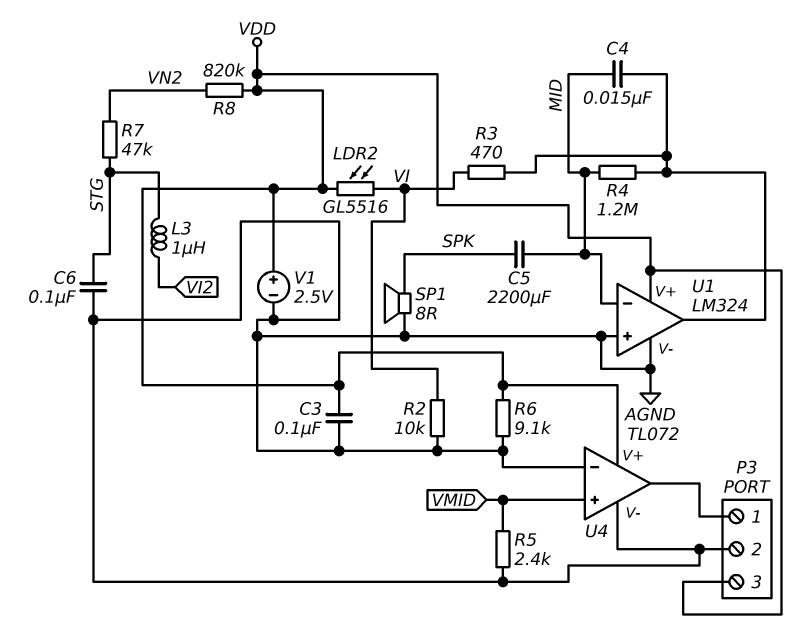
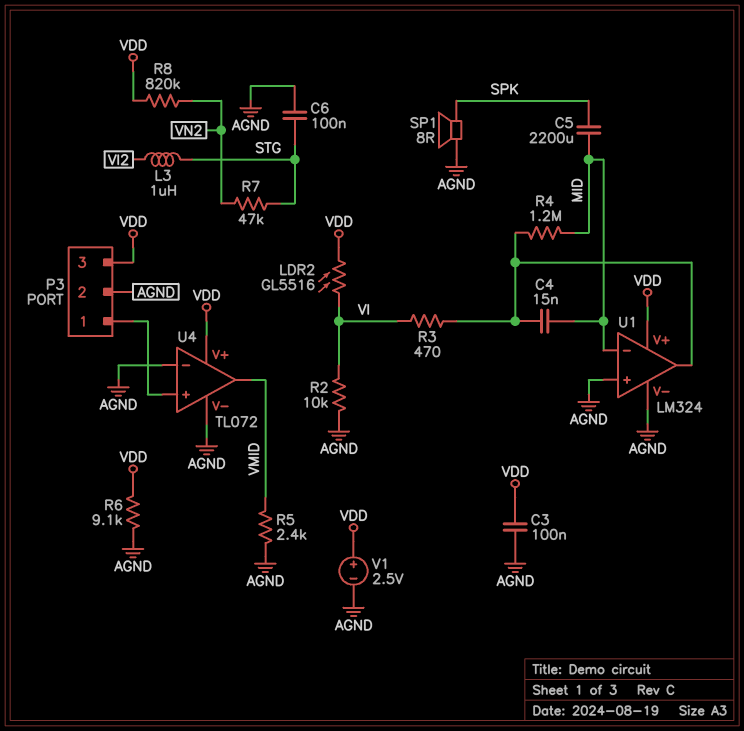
U4 pin in+: VMID -> P3/1
U4 pin out: P3/1 -> VMID

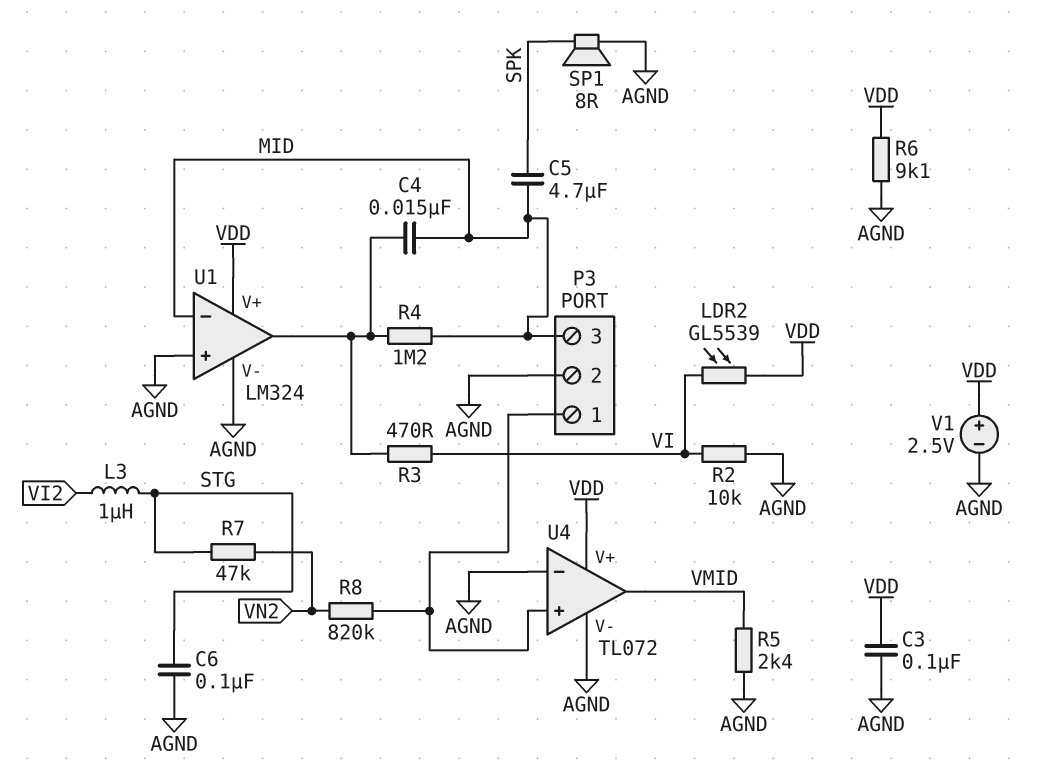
C5: 2200uF (MID, SPK) -> 4.7uF (MID, SPK)
LDR2: GL5516 (VDD, VI) -> GL5539 (VDD, VI)
P3 pin 3: VDD -> MID
R8: 820k (VDD, VN2) -> 820k (P3/1, VN2)

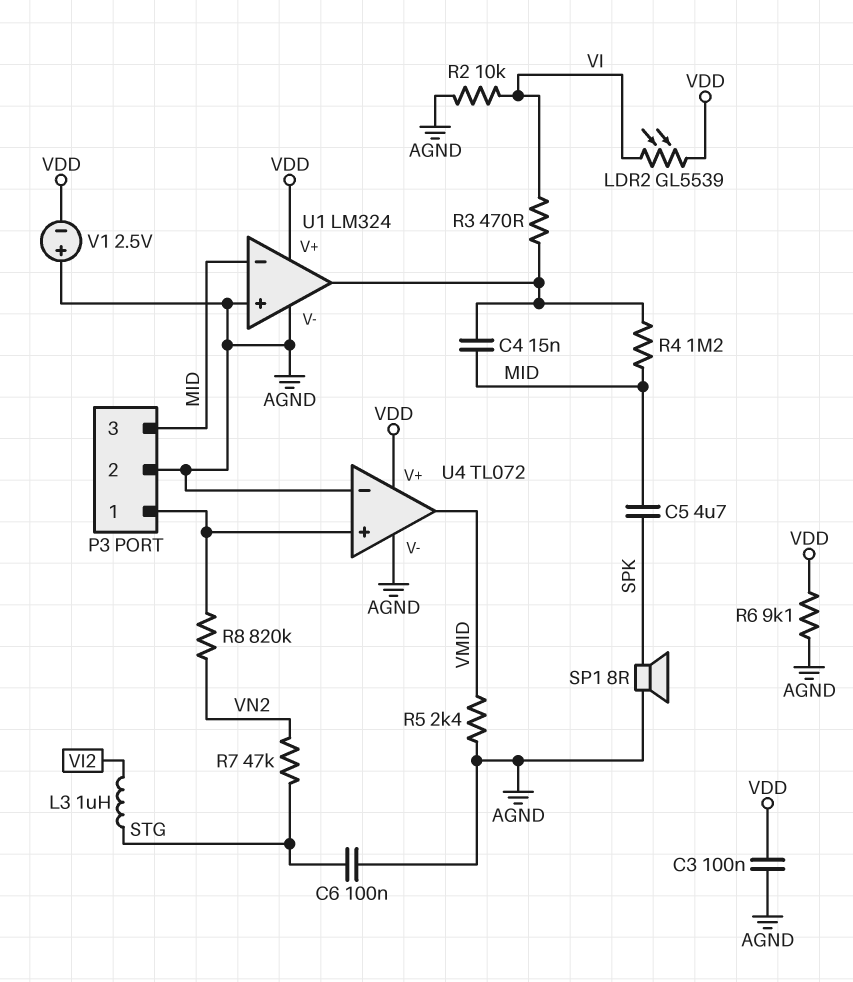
V1: 2.5V (plus VDD, minus AGND) -> 2.5V (plus AGND, minus VDD)

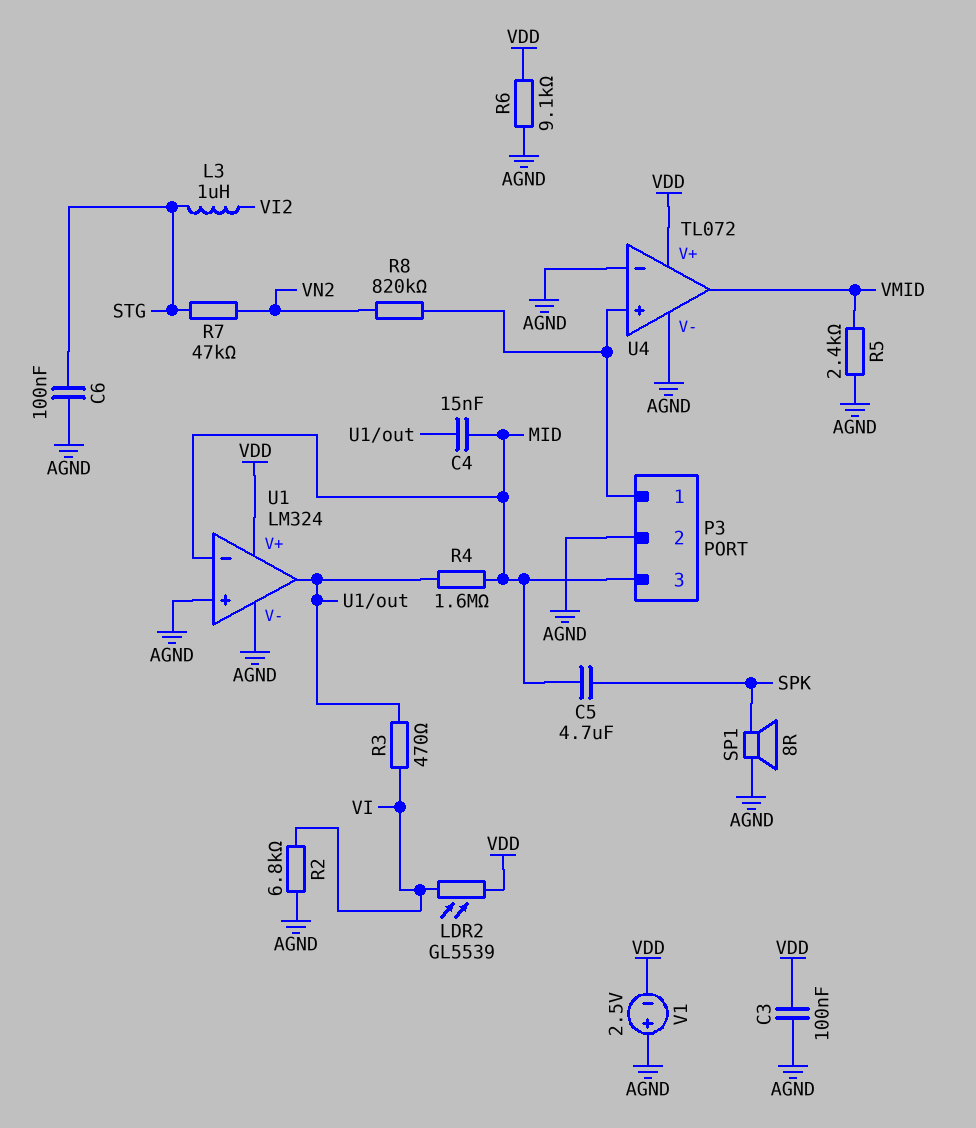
R2: 10k (AGND, VI) -> 6.8k (AGND, VI)
R4: 1.2M (MID, U1/out) -> 1.6M (MID, U1/out)

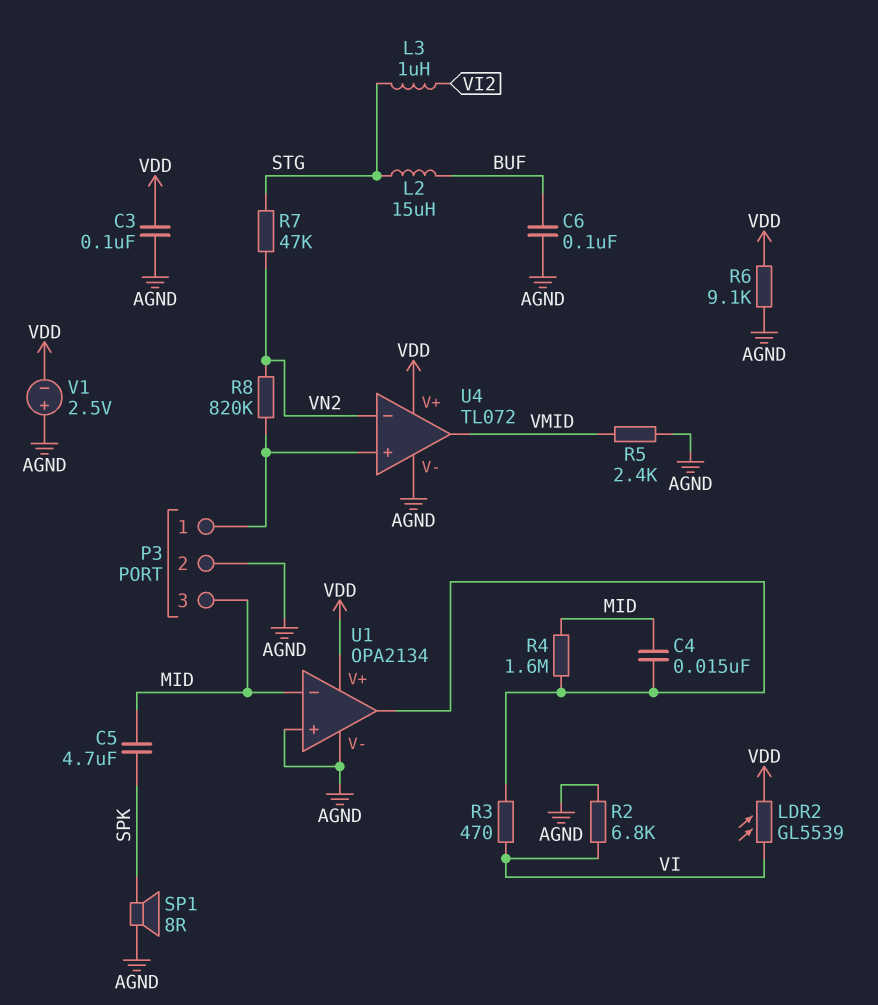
C6: 100nF (AGND, STG) -> 100nF (AGND, BUF)
L2: none -> 15uH (BUF, STG)
U1: LM324 -> OPA2134
U4 pin in-: AGND -> VN2

